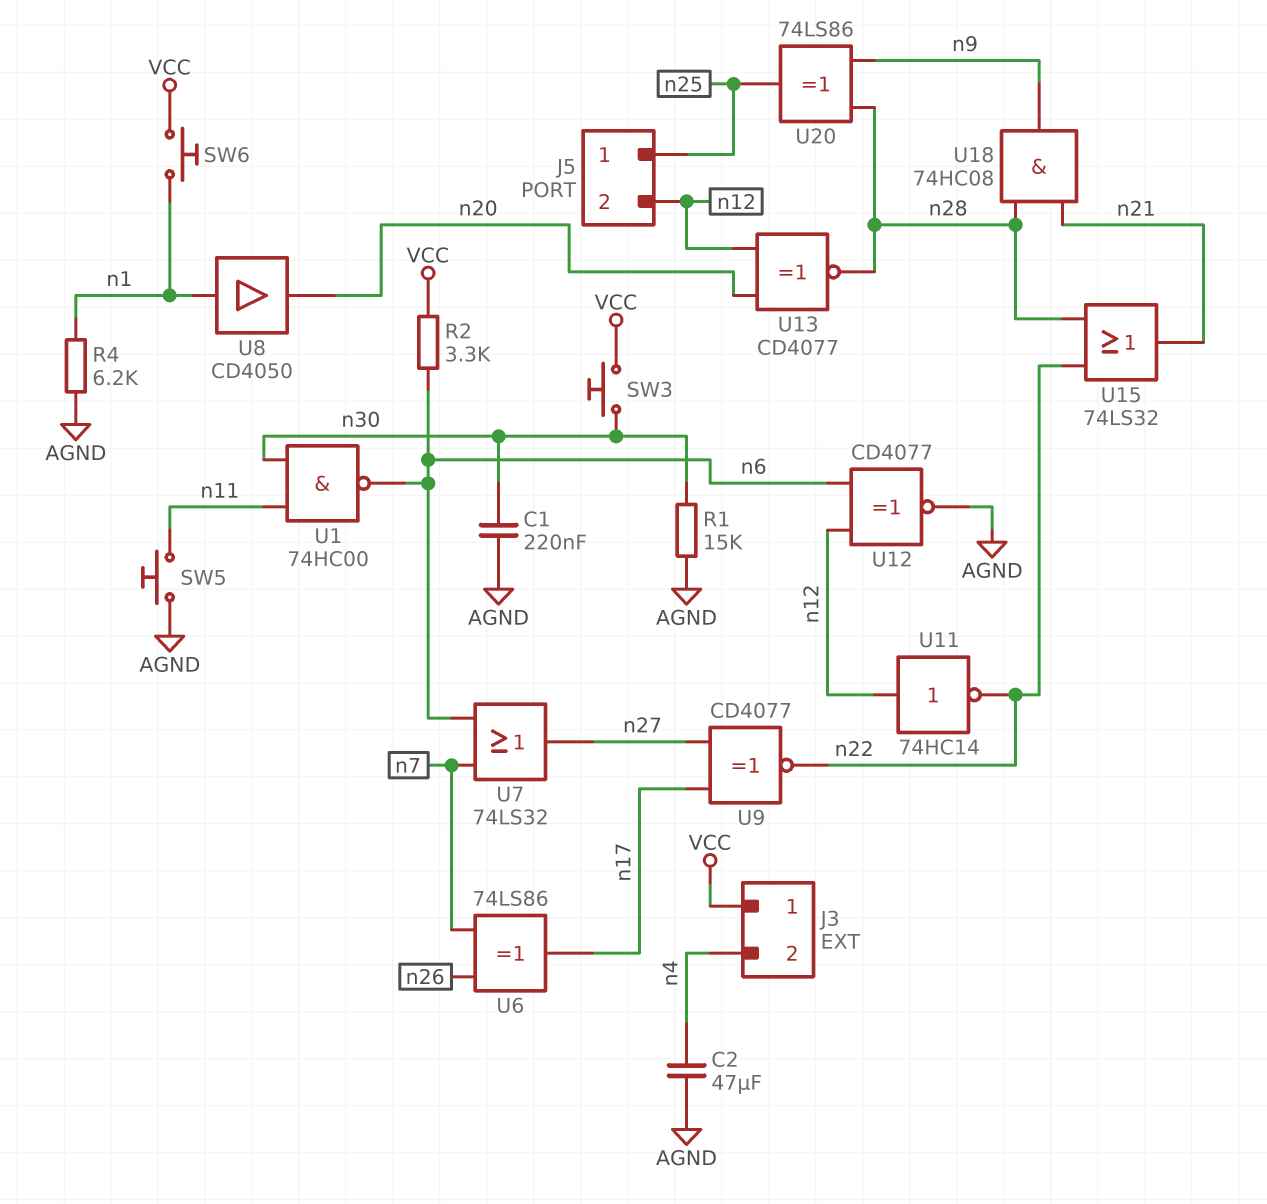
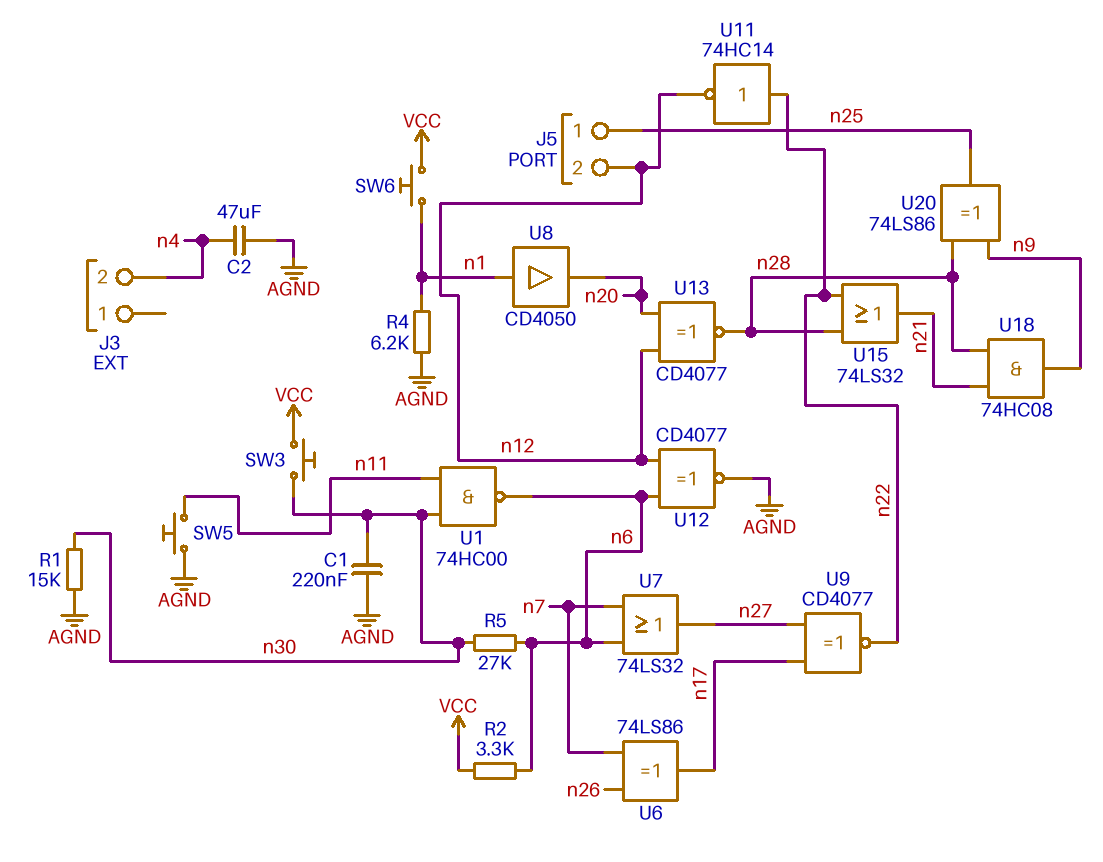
J3 pin 1: VCC -> none
R5: none -> 27k (n6, n30)
U11: NOT 74HC14 (in n12, out n22) -> NOT 74HC14 (in n22, out n12)

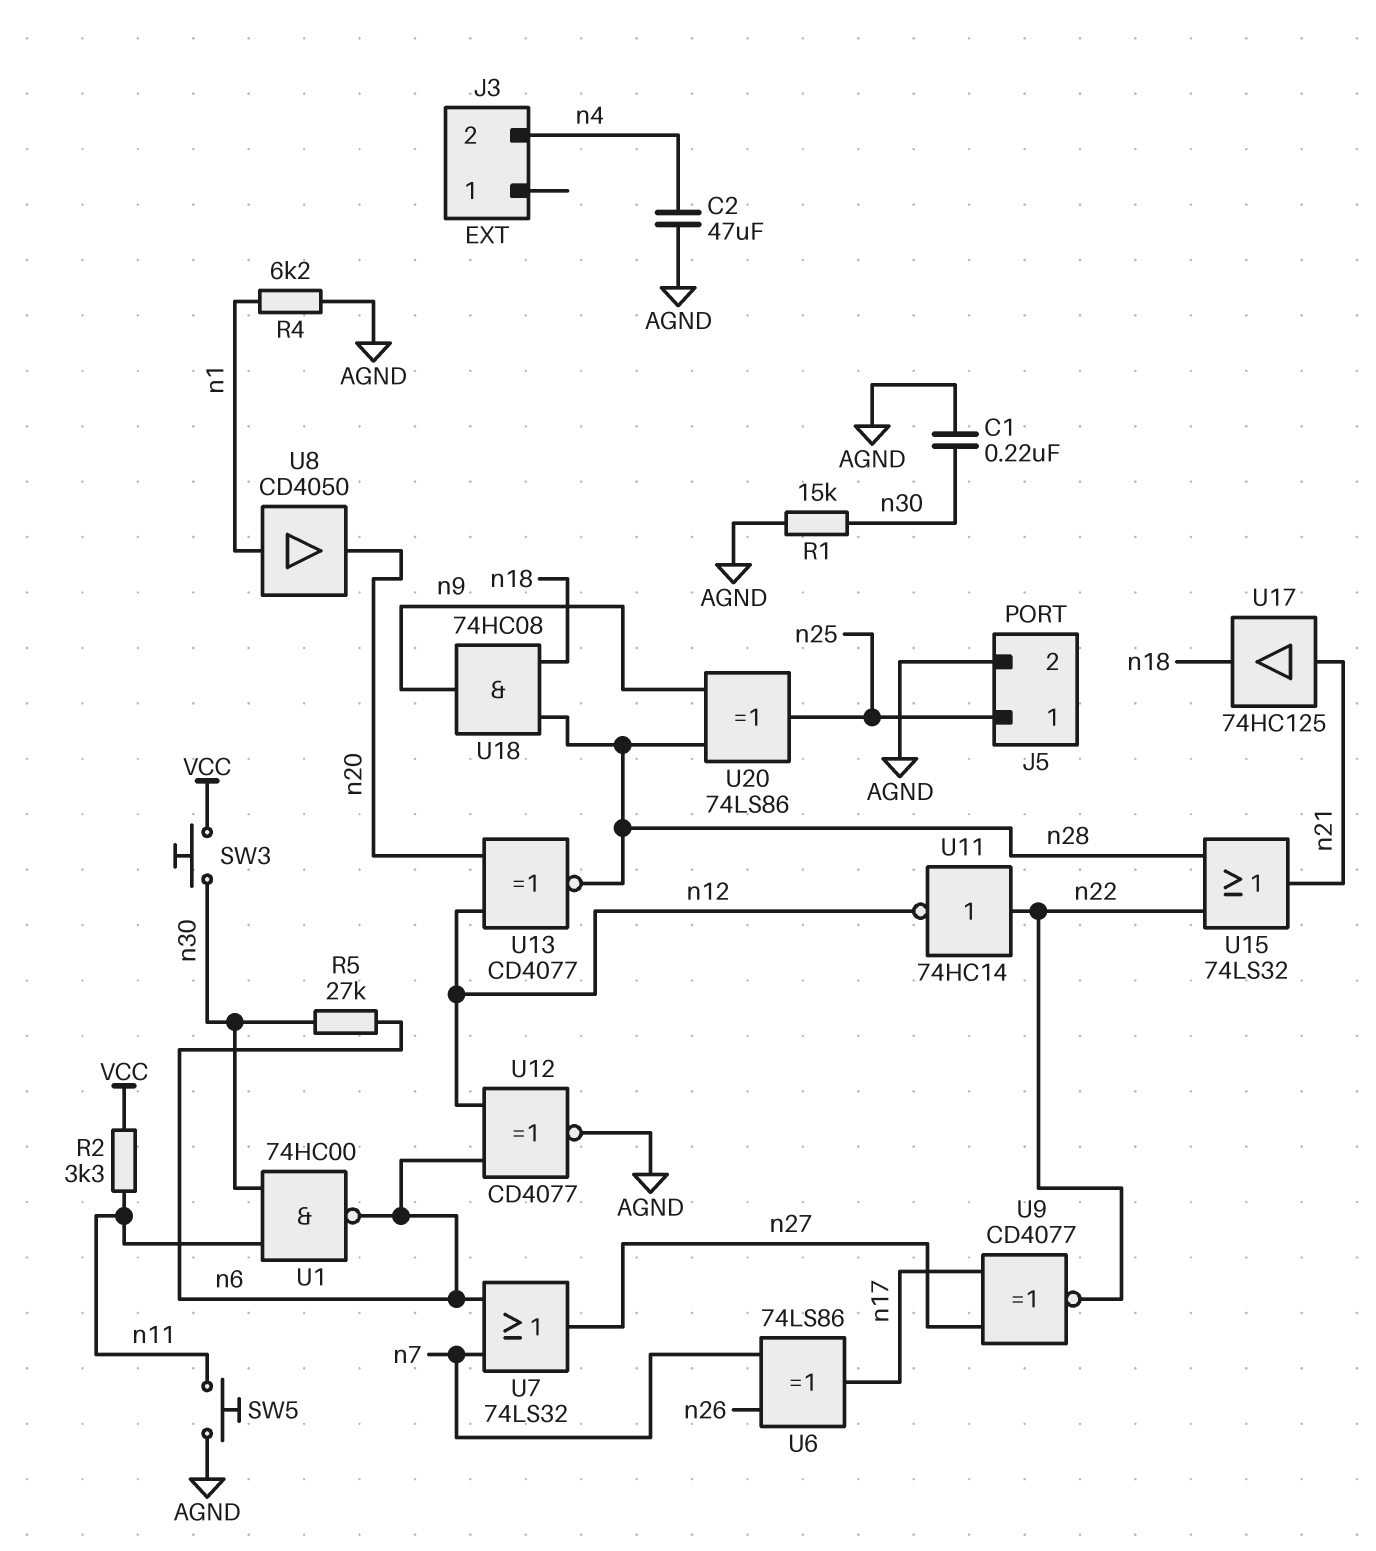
J5 pin 2: n12 -> AGND
R2: 3.3k (VCC, n6) -> 3.3k (VCC, n11)
SW6: button (VCC, n1) -> none
U17: none -> buffer 74HC125 (in n21, out n18)
U18: AND 74HC08 (in n21, in n28, out n9) -> AND 74HC08 (in n18, in n28, out n9)

